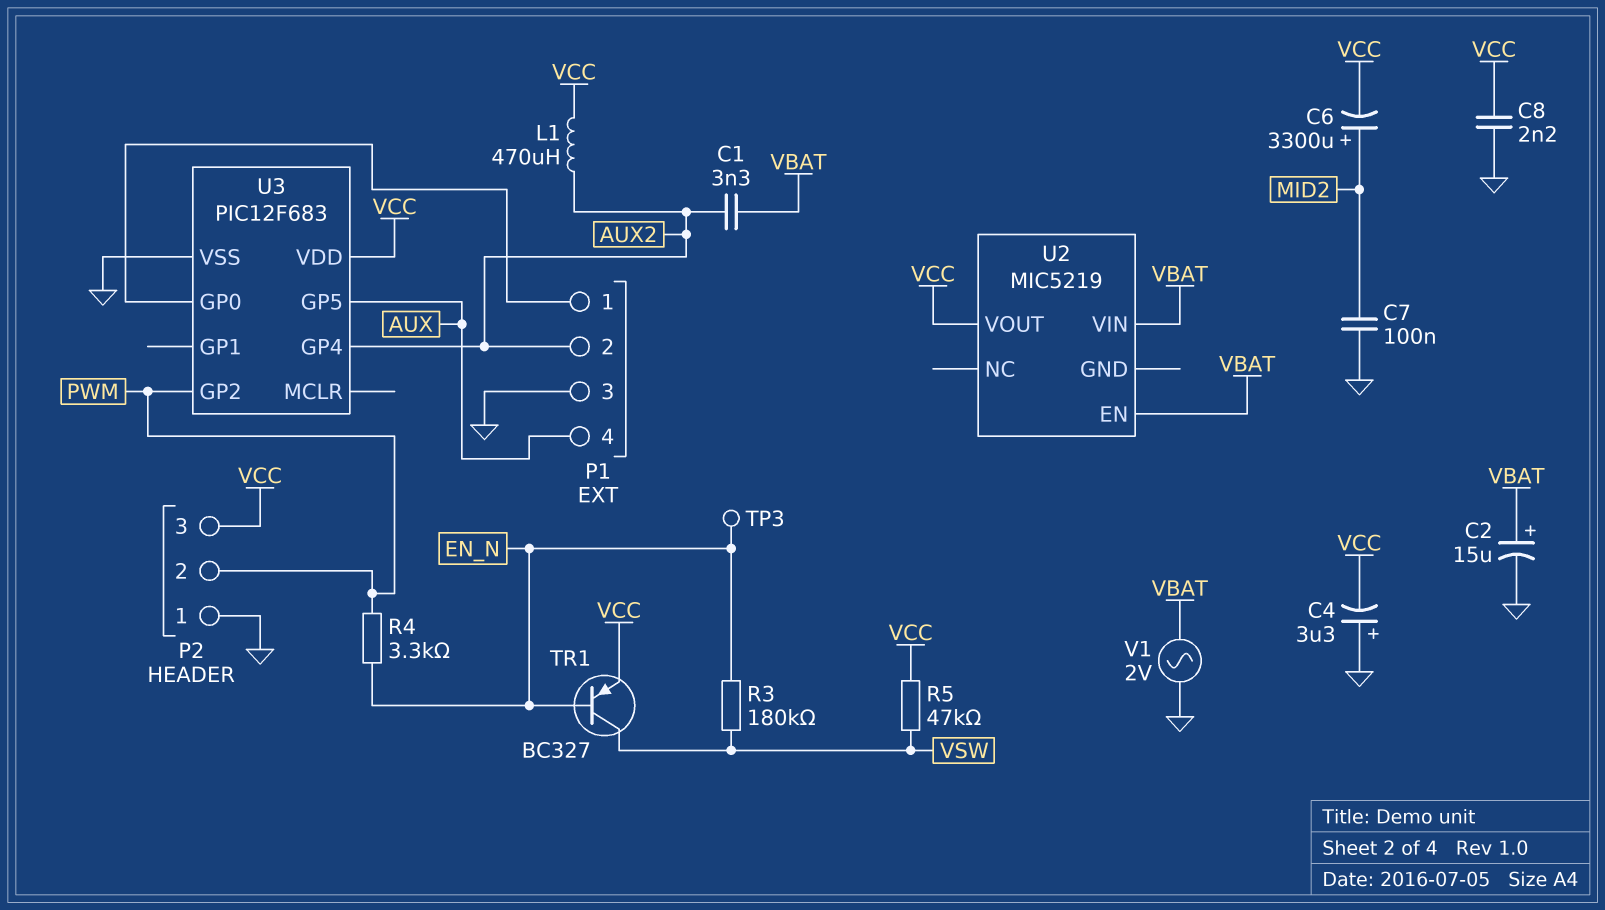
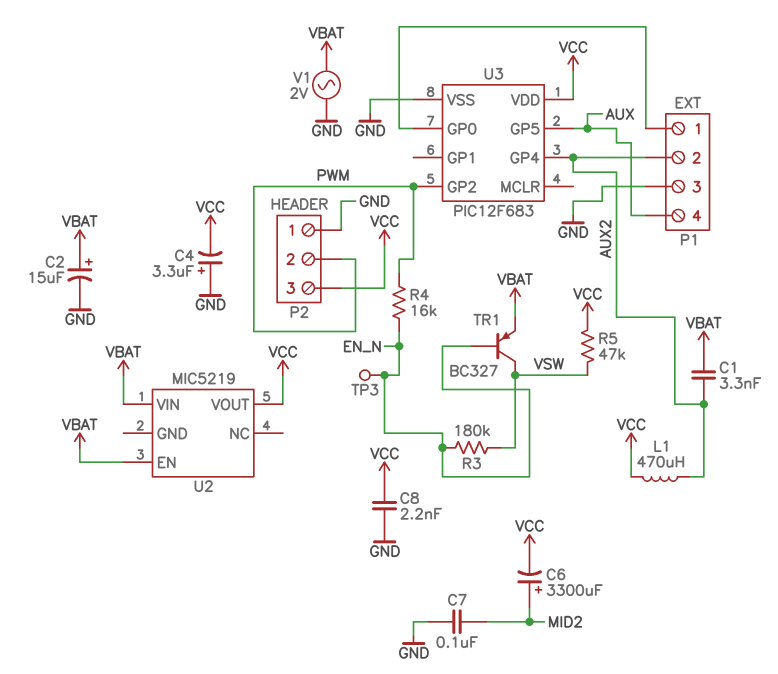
R4: 3.3k (EN_N, PWM) -> 16k (EN_N, PWM)
TR1: PNP BC327 (B EN_N, C VSW, E VCC) -> PNP BC327 (B EN_N, C VSW, E VBAT)

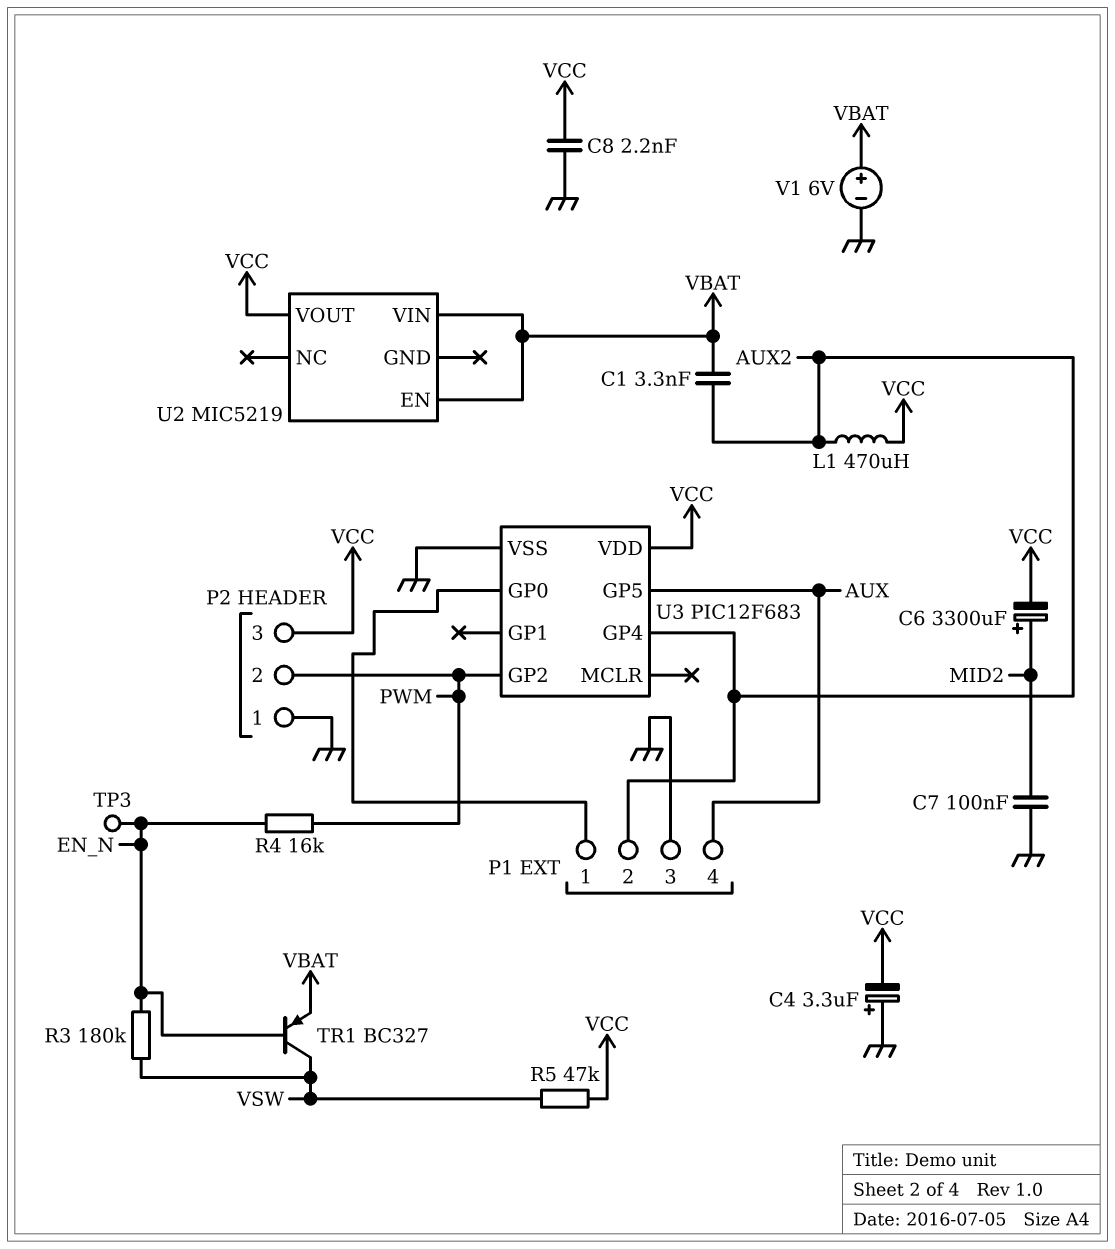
C2: 15uF (plus VBAT, minus GND) -> none
V1: AC 2V (GND, VBAT) -> 6V (plus VBAT, minus GND)

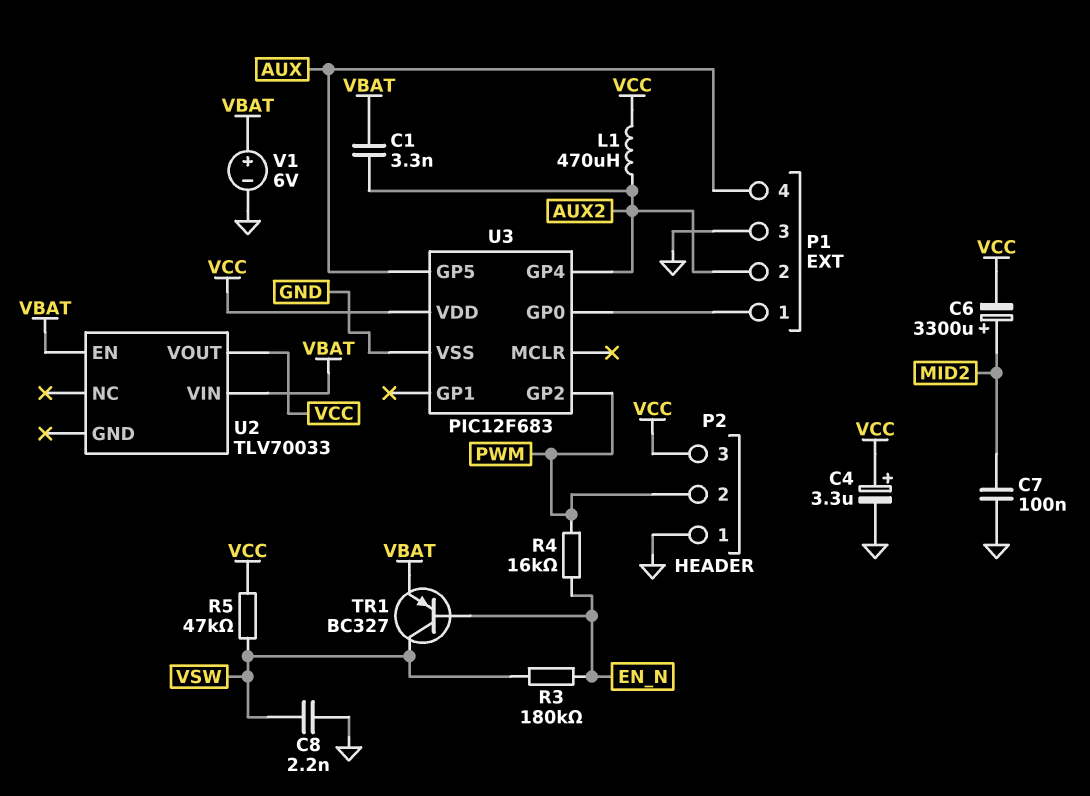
C4: 3.3uF (plus GND, minus VCC) -> 3.3uF (plus VCC, minus GND)
C8: 2.2nF (GND, VCC) -> 2.2nF (GND, VSW)
TP3: test point (EN_N) -> none
U2: MIC5219 -> TLV70033

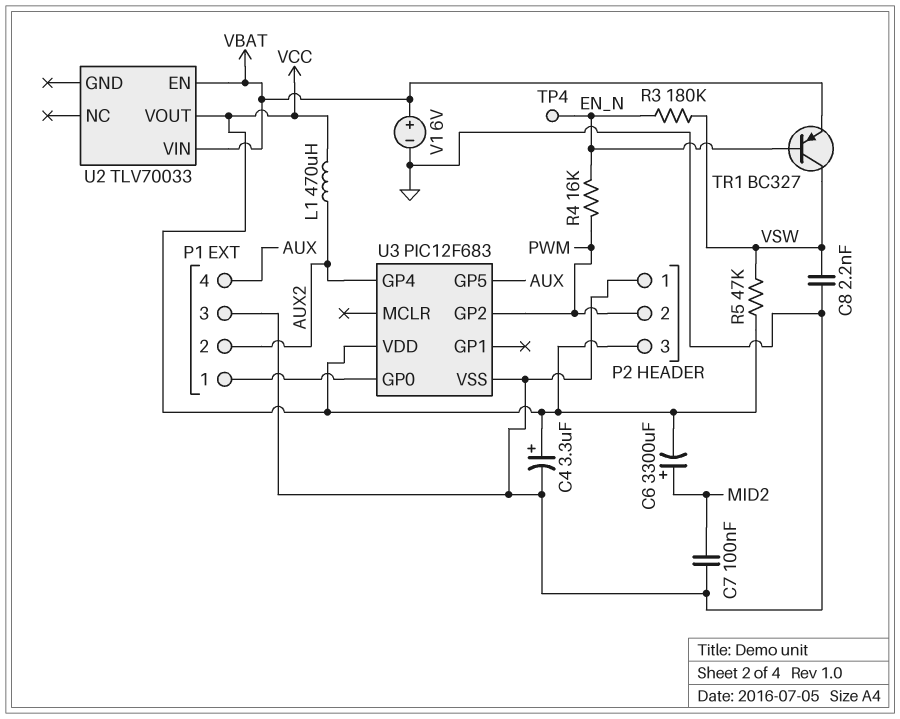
C1: 3.3nF (AUX2, VBAT) -> none
TP4: none -> test point (EN_N)

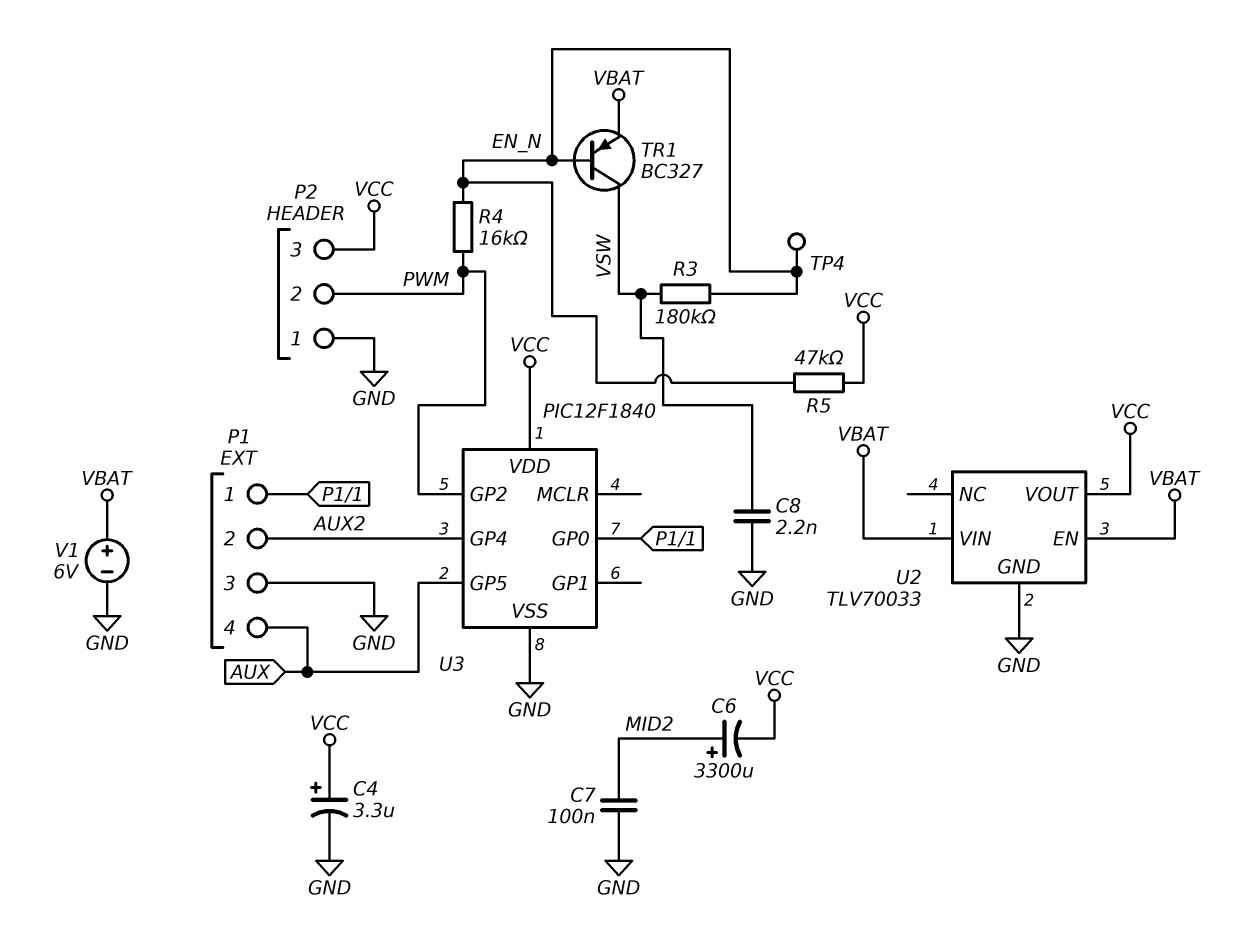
L1: 470uH (AUX2, VCC) -> none
R5: 47k (VCC, VSW) -> 47k (EN_N, VCC)
U2 pin GND: none -> GND
U3: PIC12F683 -> PIC12F1840

